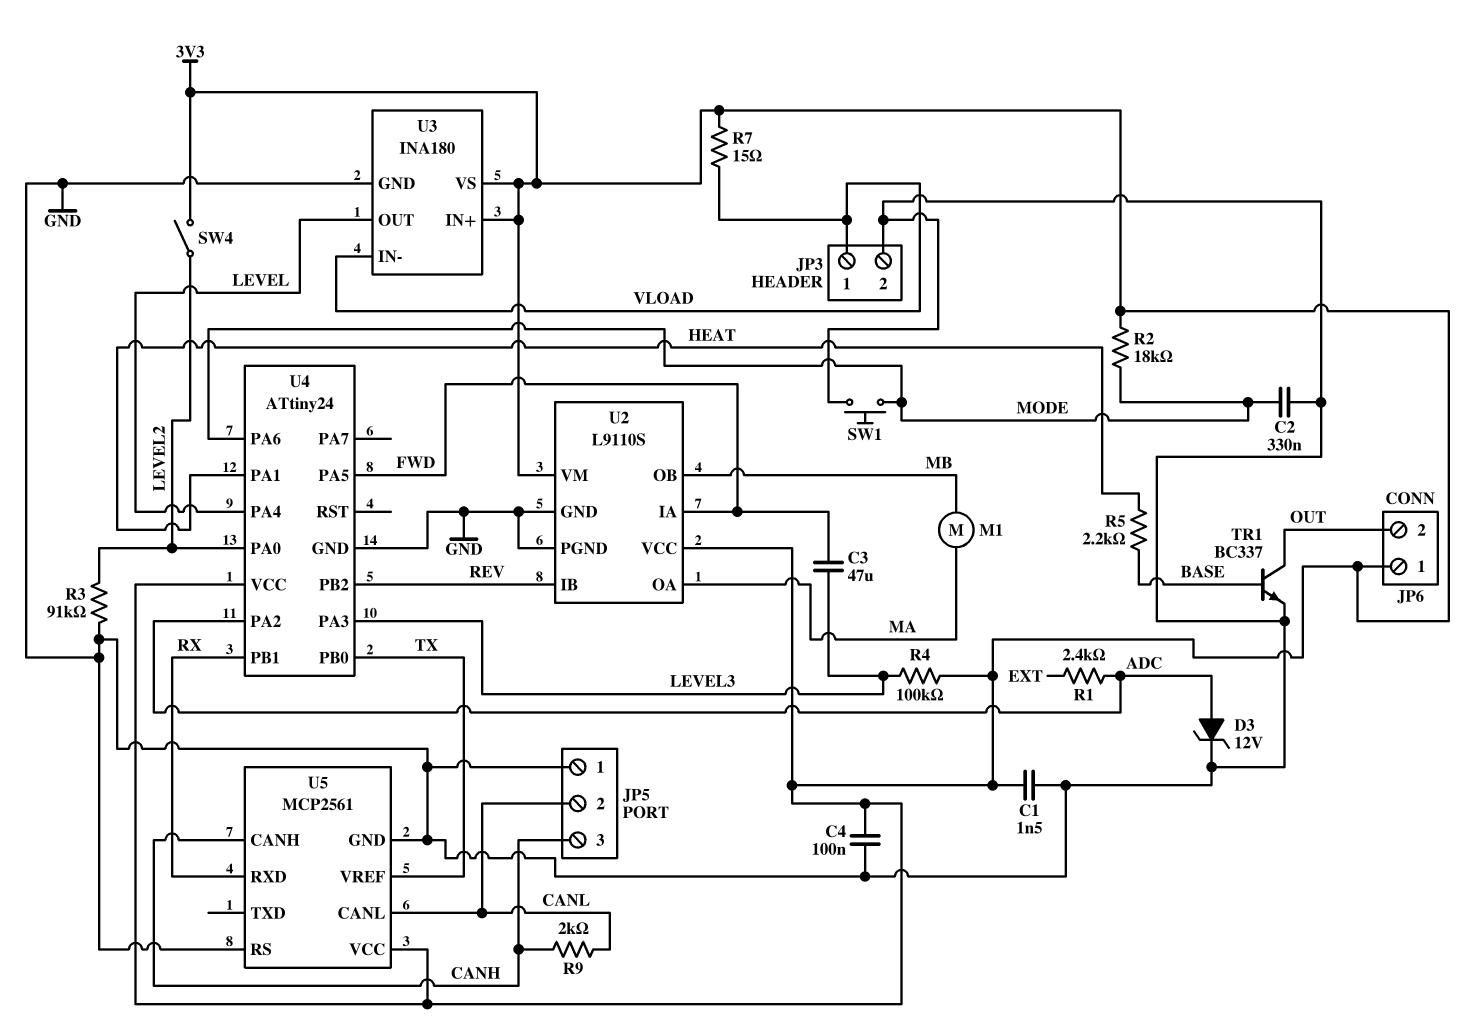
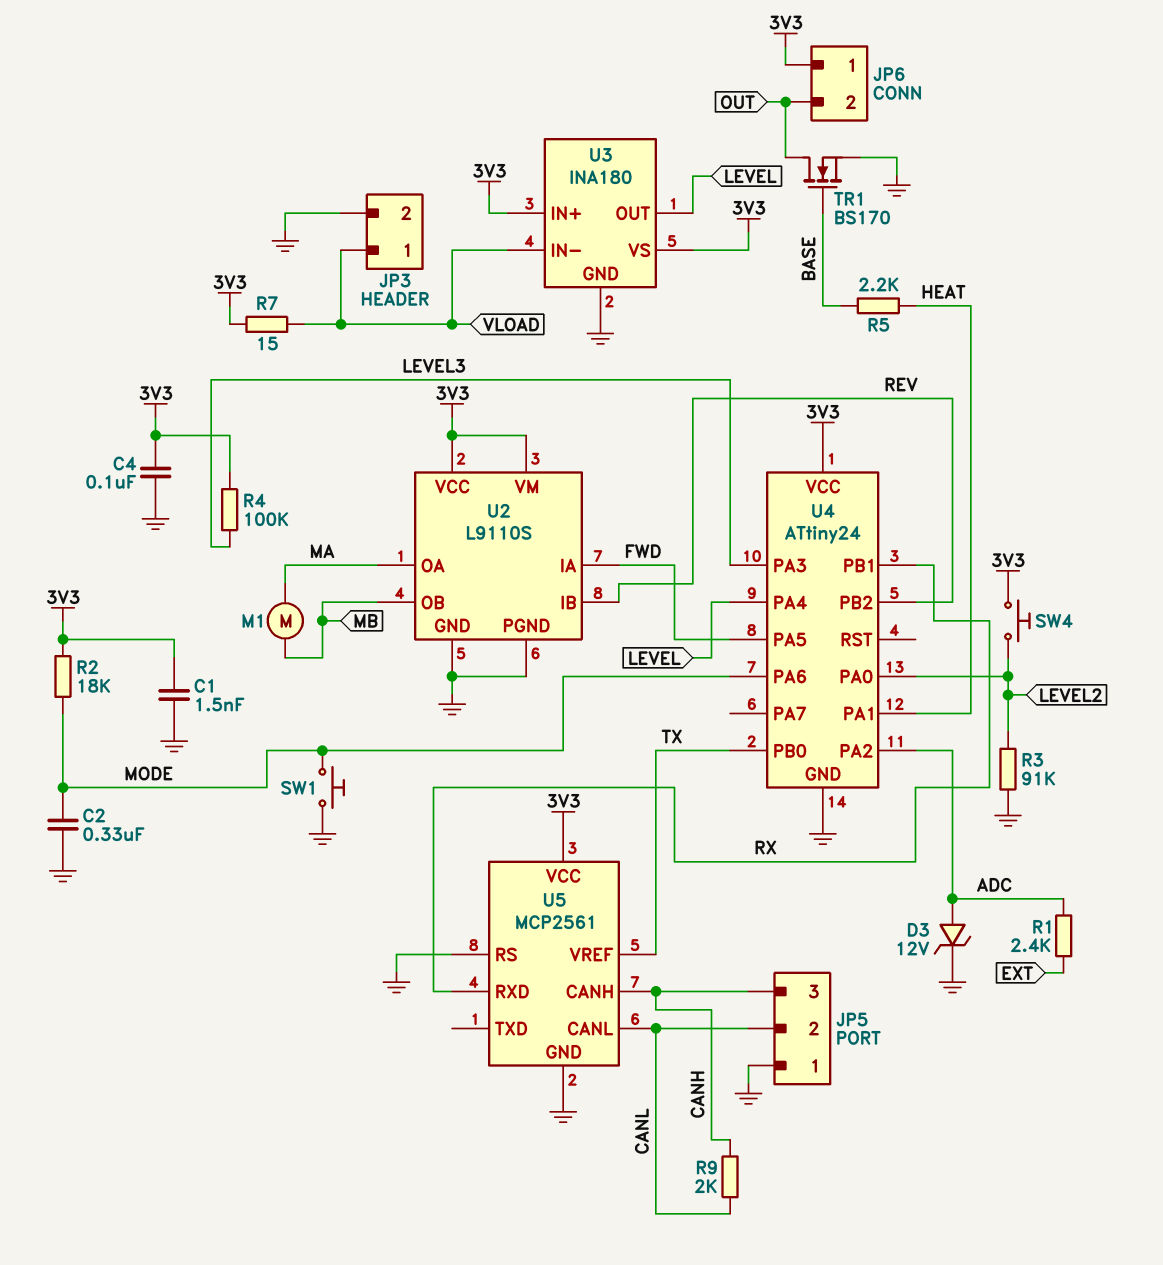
C3: 47uF (FWD, LEVEL3) -> none
SW4: switch (3V3, LEVEL2) -> button (3V3, LEVEL2)
TR1: NPN BC337 (B BASE, C OUT, E GND) -> NMOS BS170 (G BASE, D OUT, S GND)

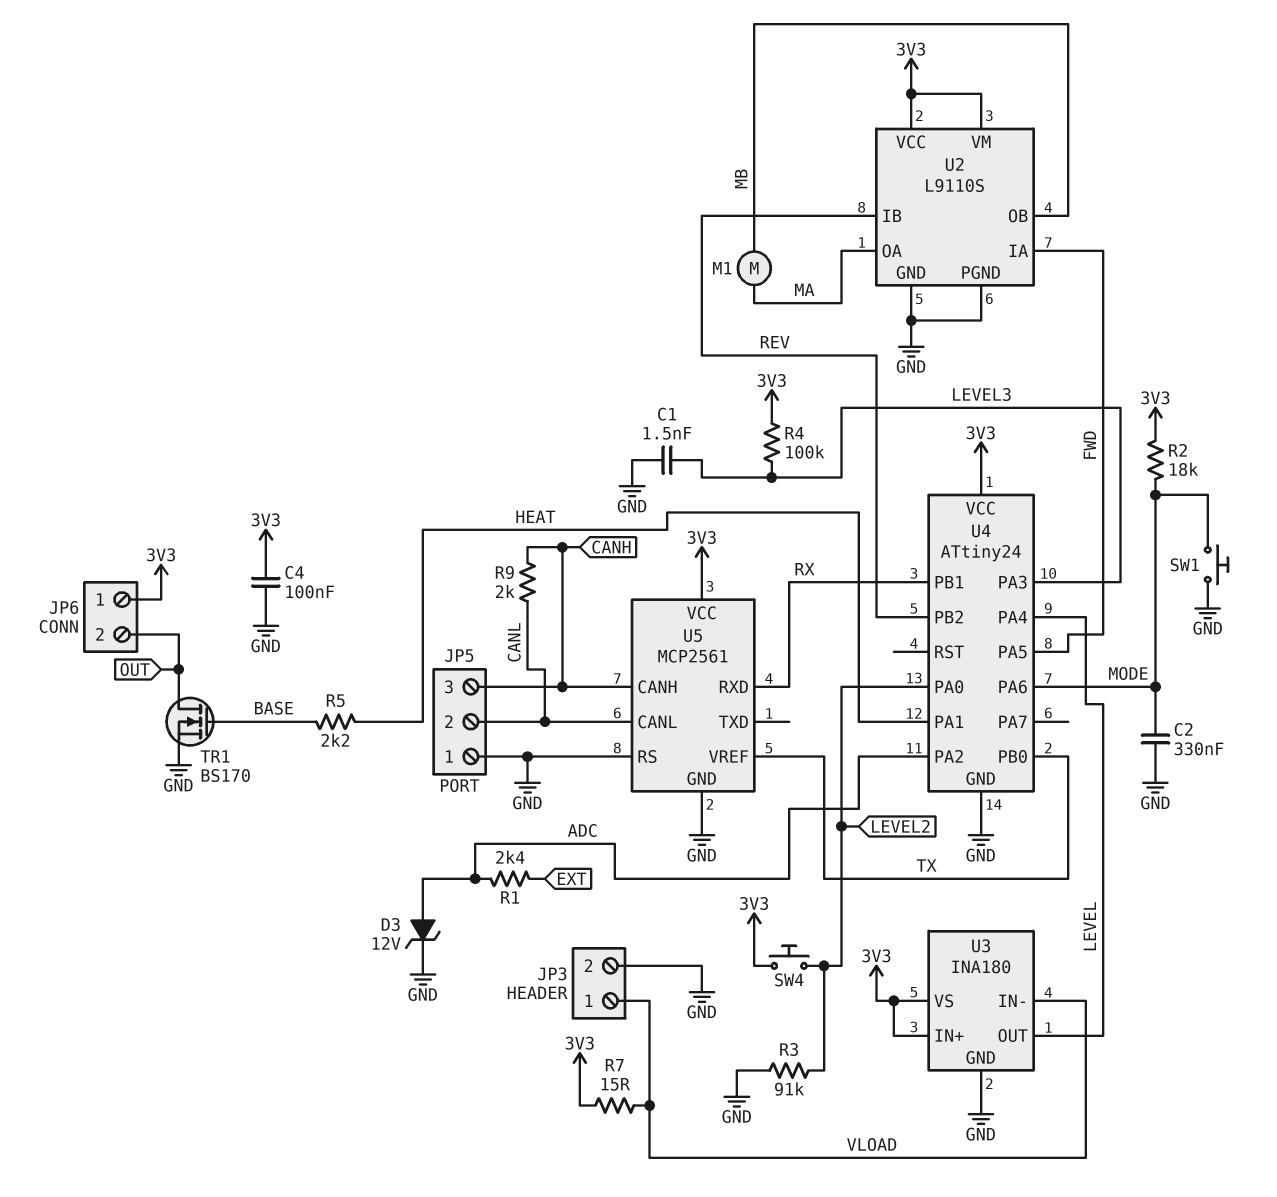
C1: 1.5nF (3V3, GND) -> 1.5nF (GND, LEVEL3)

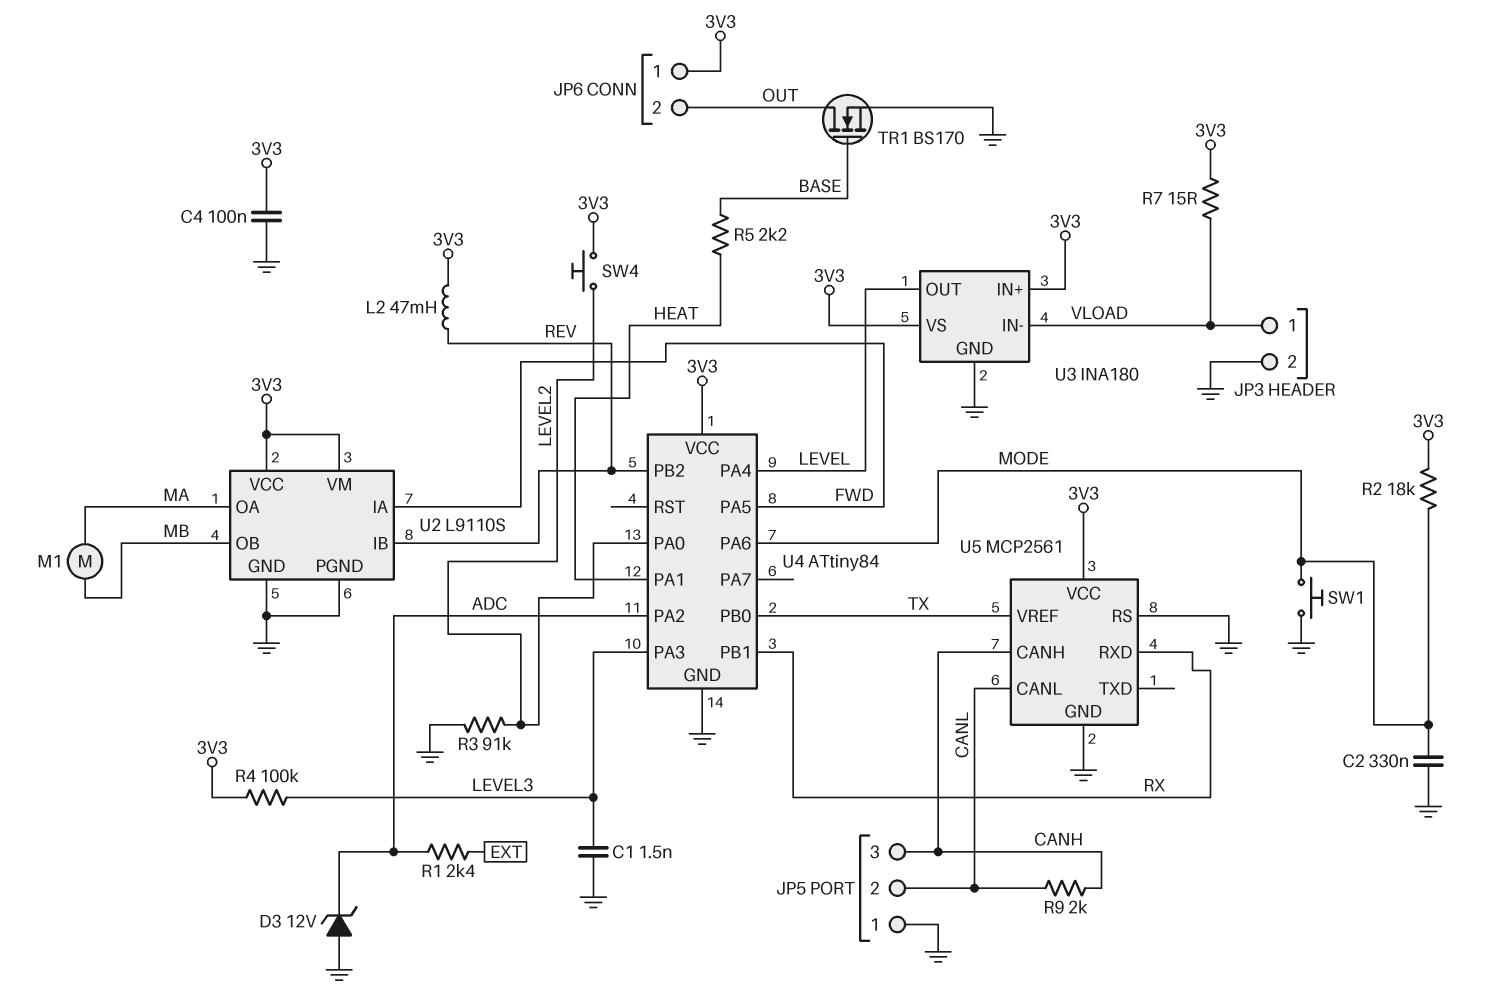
D3: zener 12V (A ADC, K GND) -> zener 12V (A GND, K ADC)
L2: none -> 47mH (3V3, REV)
U4: ATtiny24 -> ATtiny84

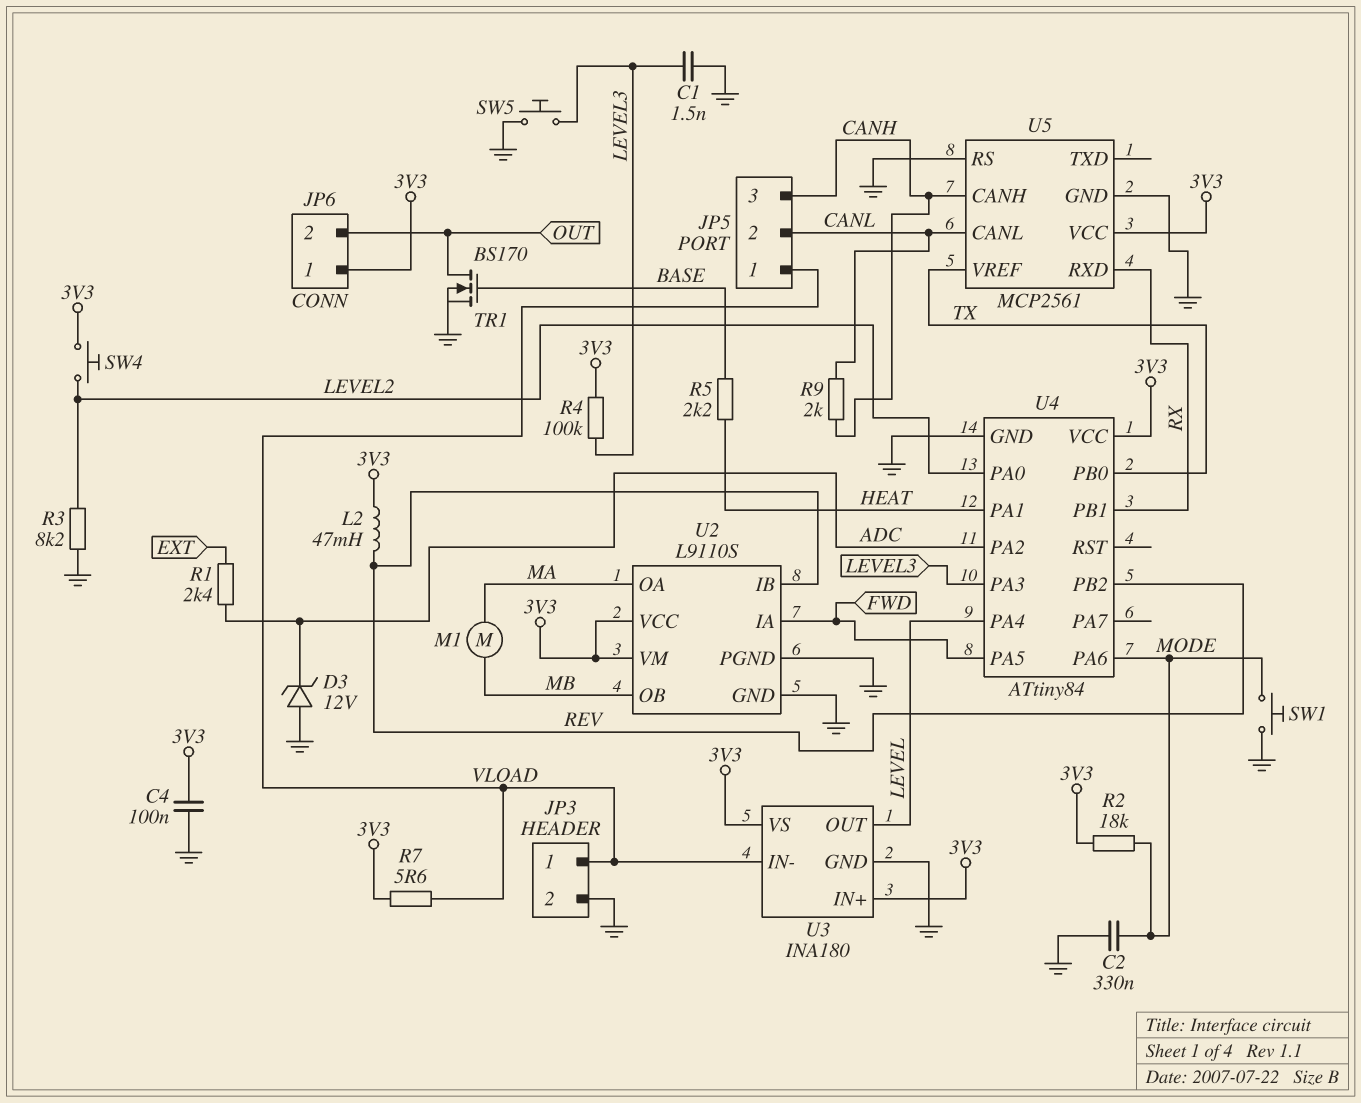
JP5 pin 1: GND -> VLOAD
R3: 91k (GND, LEVEL2) -> 8.2k (GND, LEVEL2)
R7: 15 (3V3, VLOAD) -> 5.6 (3V3, VLOAD)
SW5: none -> button (GND, LEVEL3)

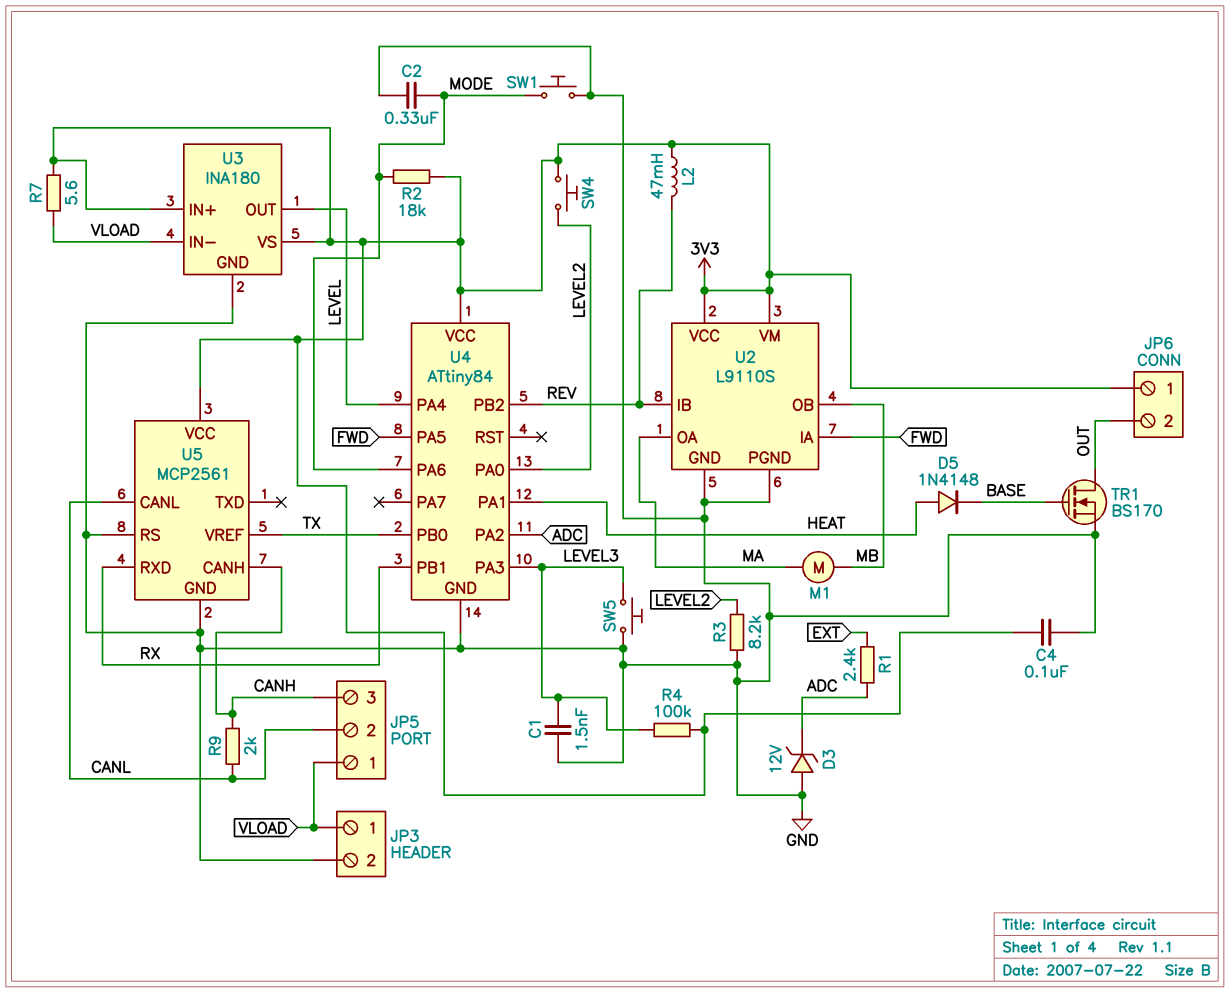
D5: none -> diode 1N4148 (A HEAT, K BASE)
R5: 2.2k (BASE, HEAT) -> none

